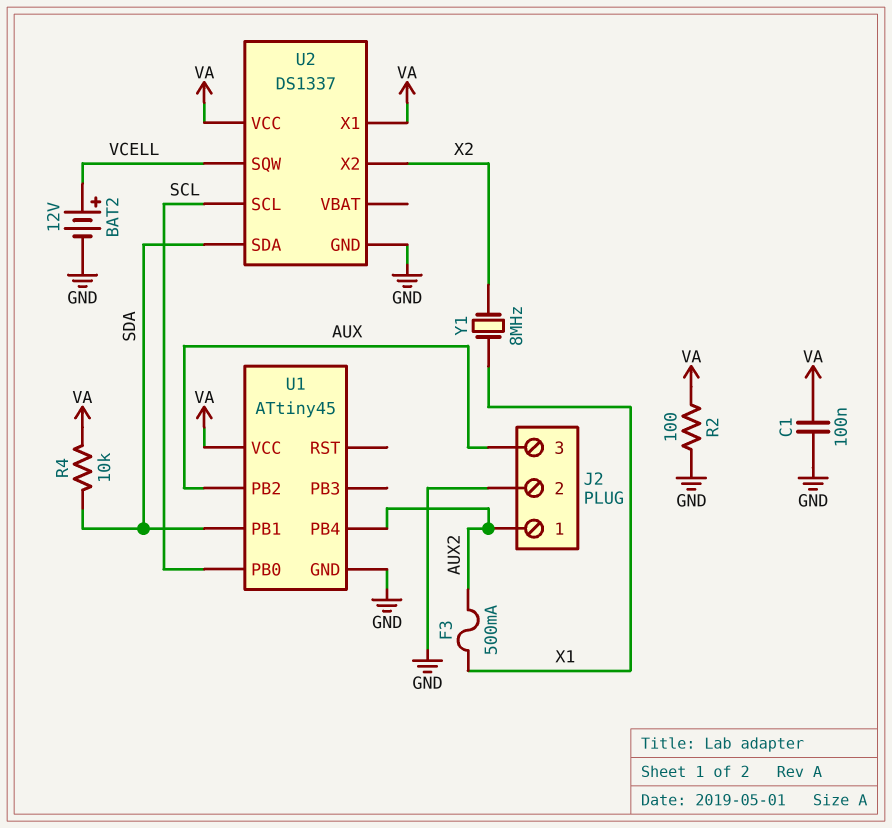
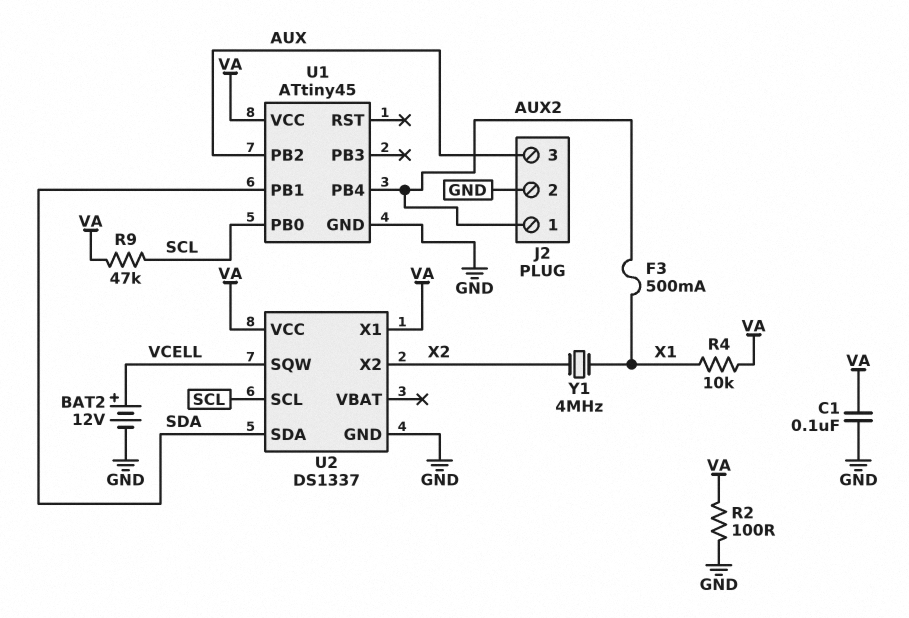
R4: 10k (SDA, VA) -> 10k (VA, X1)
R9: none -> 47k (SCL, VA)
Y1: 8MHz (X1, X2) -> 4MHz (X1, X2)

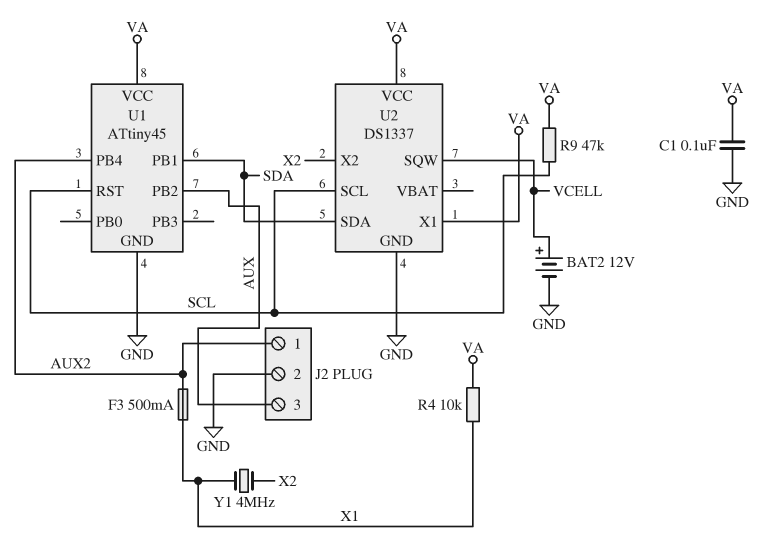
R2: 100 (GND, VA) -> none
U1 pin PB0: SCL -> none
U1 pin RST: none -> SCL

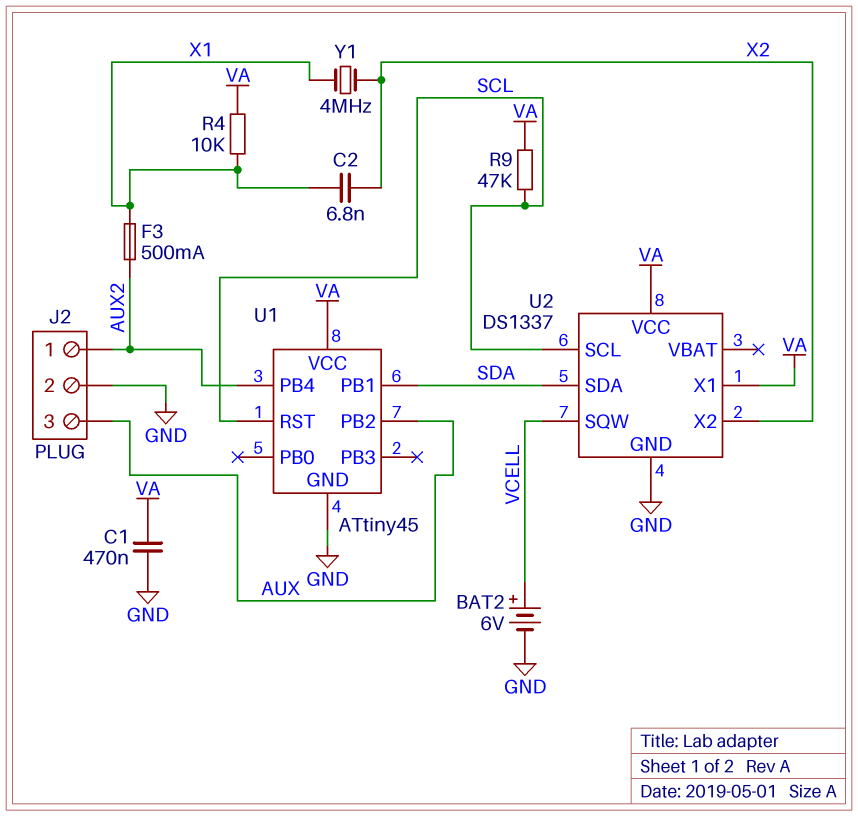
BAT2: 12V (plus VCELL, minus GND) -> 6V (plus VCELL, minus GND)
C1: 100nF (GND, VA) -> 470nF (GND, VA)
C2: none -> 6.8nF (X1, X2)

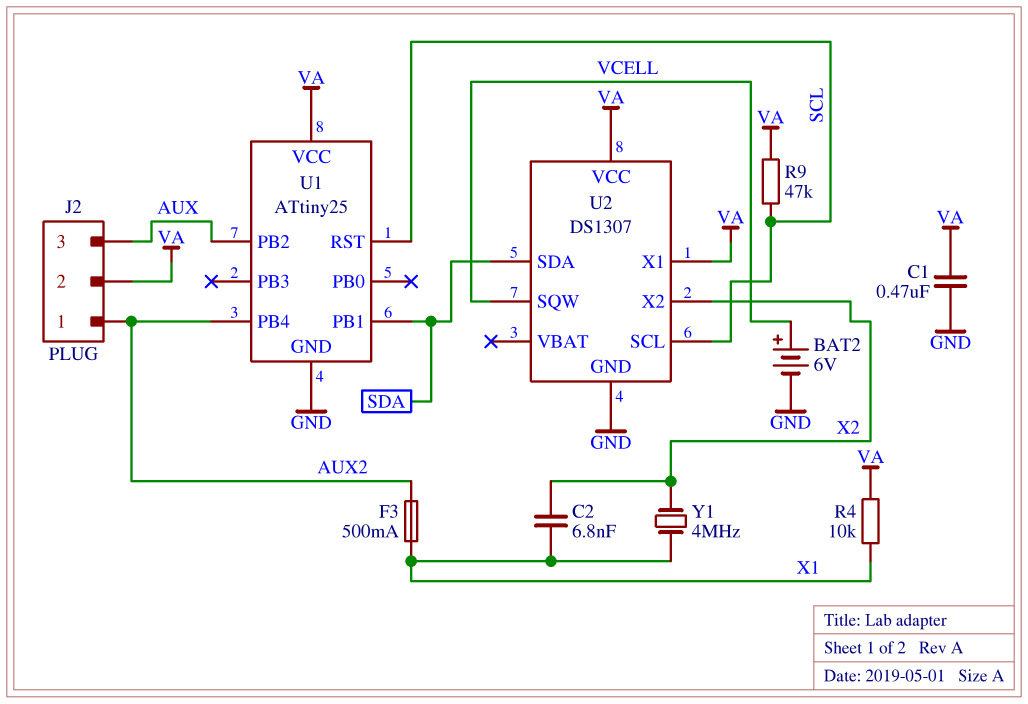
J2 pin 2: GND -> VA
U1: ATtiny45 -> ATtiny25
U2: DS1337 -> DS1307

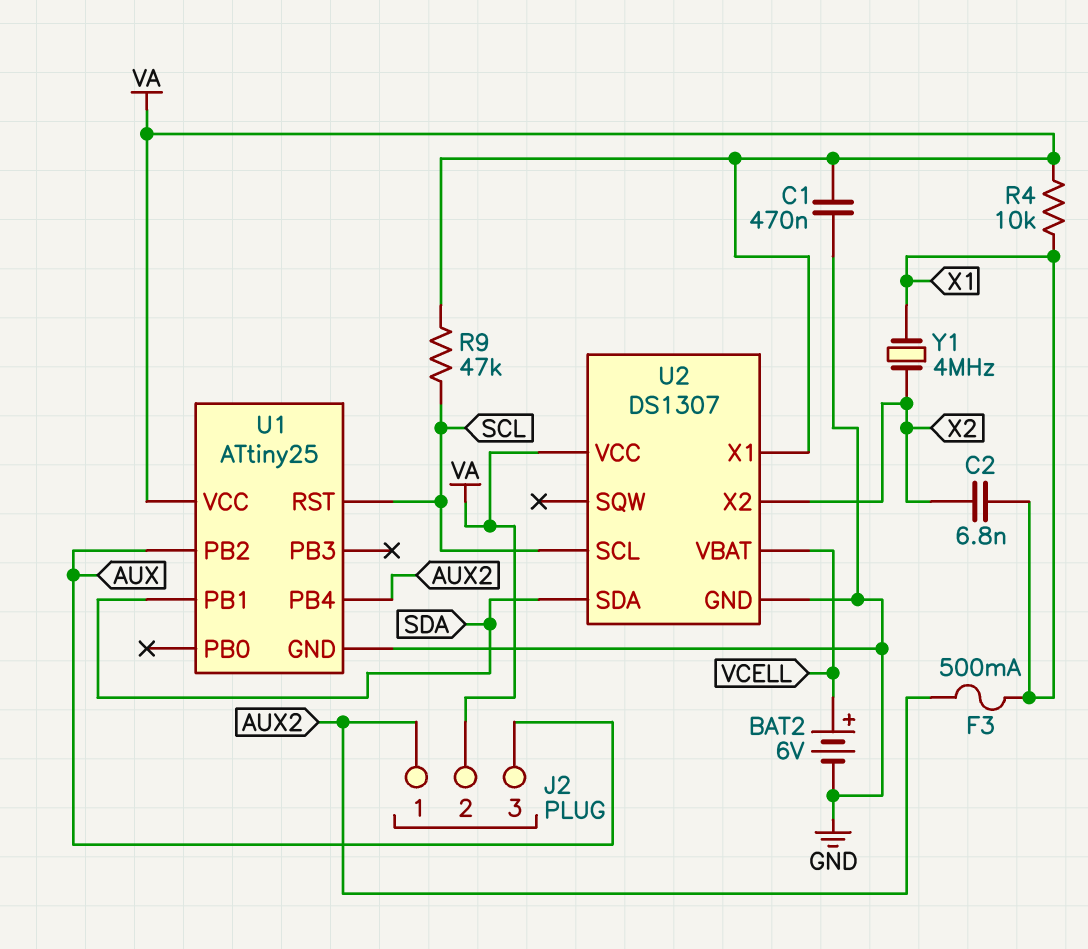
U2 pin SQW: VCELL -> none
U2 pin VBAT: none -> VCELL

